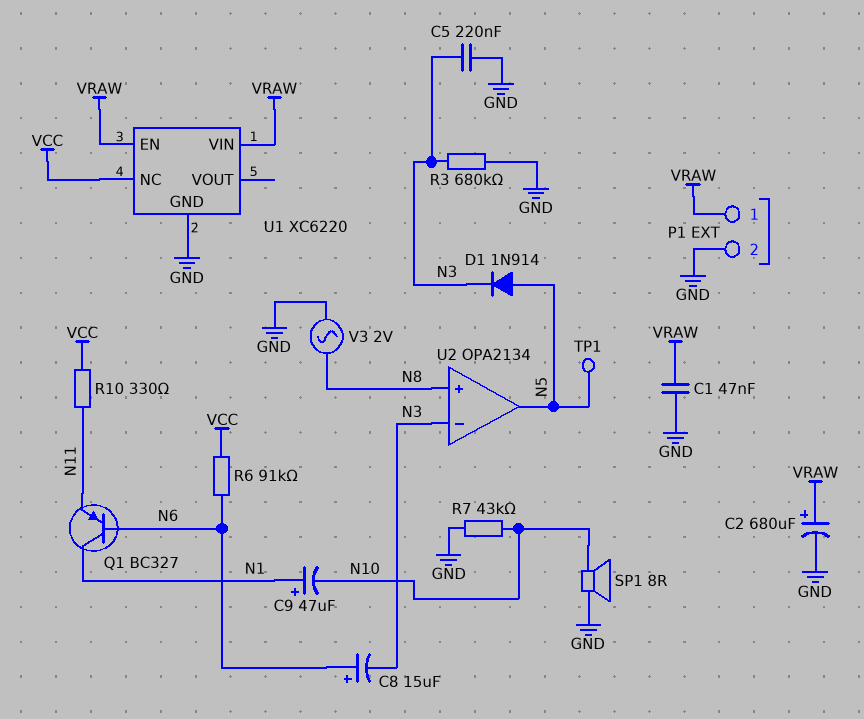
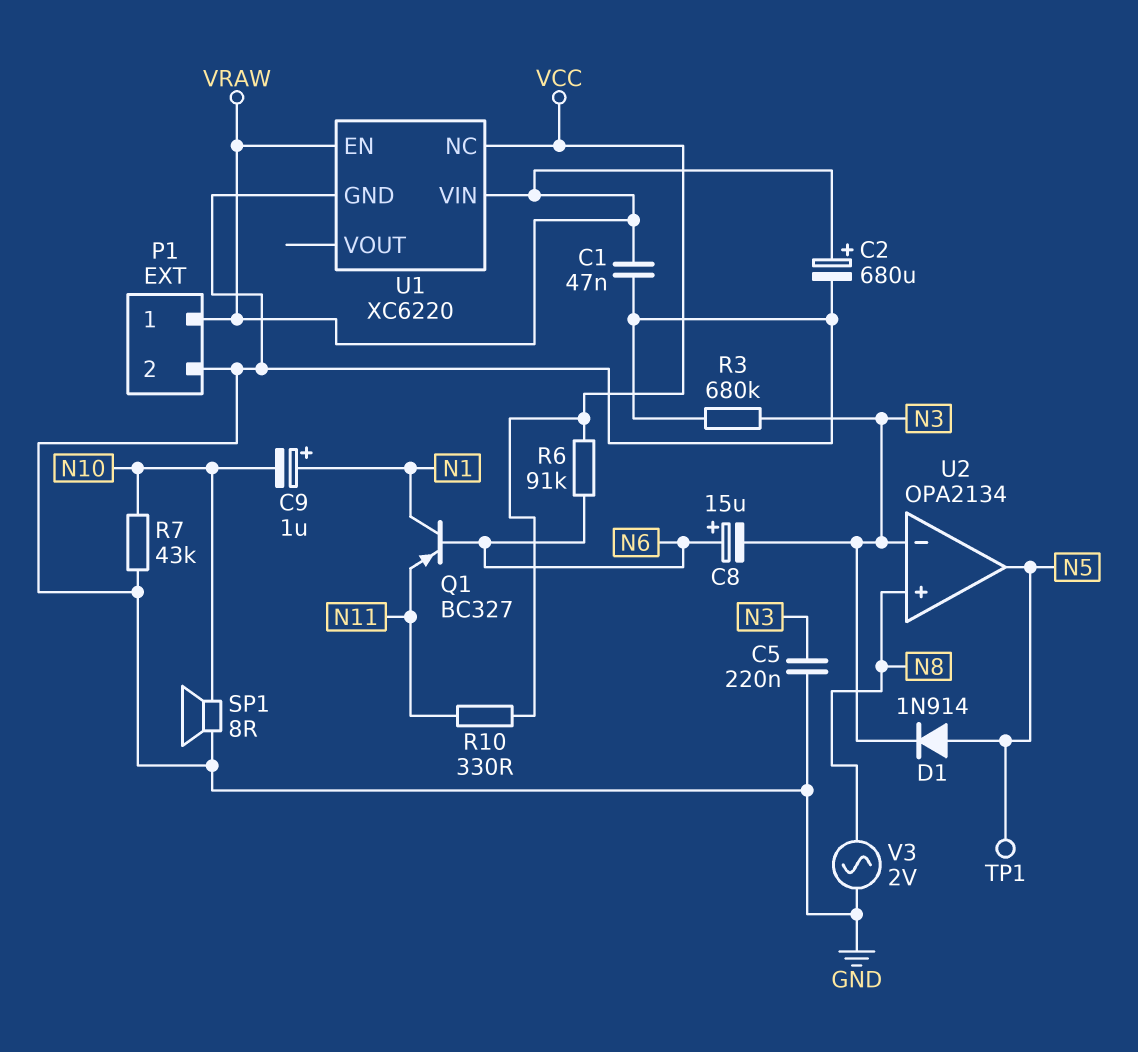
C9: 47uF (plus N1, minus N10) -> 1uF (plus N1, minus N10)

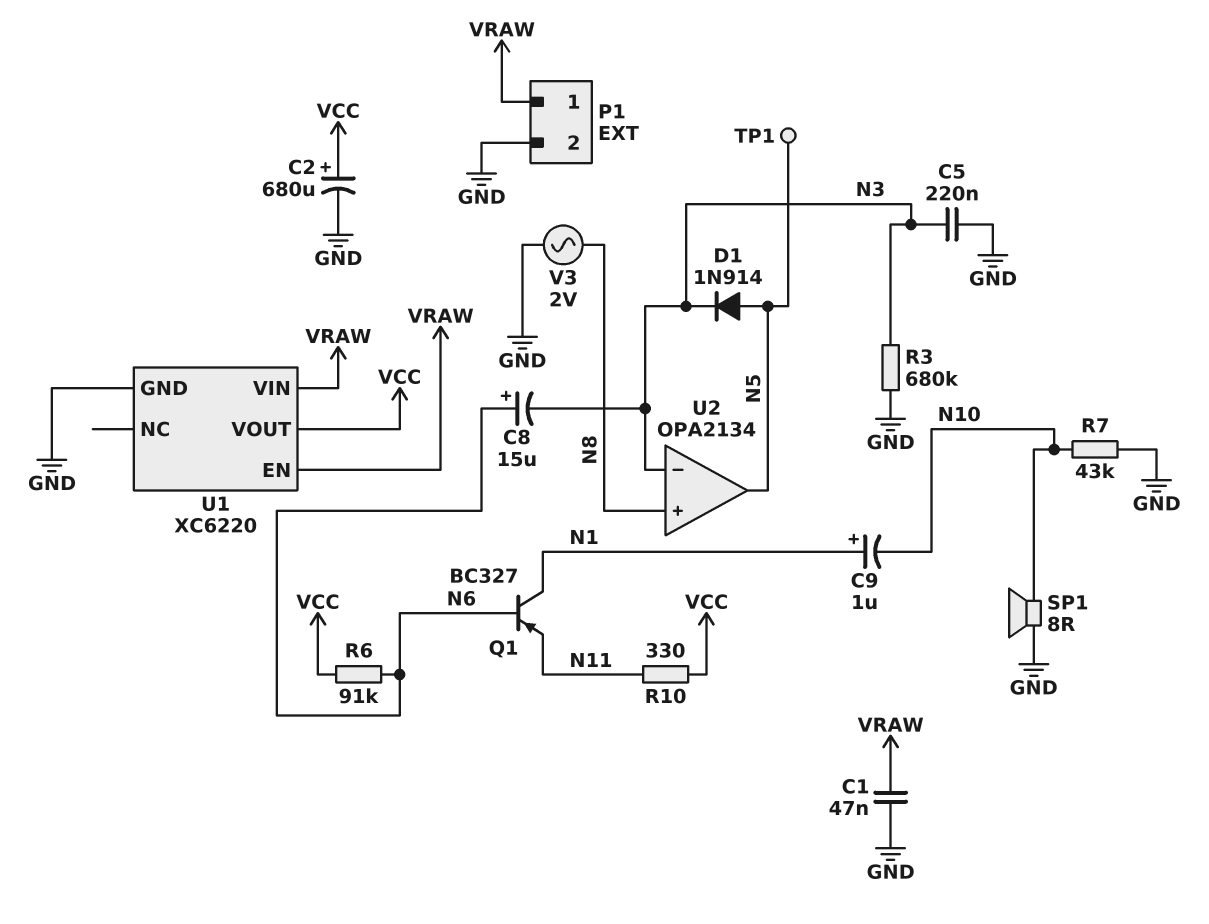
C2: 680uF (plus VRAW, minus GND) -> 680uF (plus VCC, minus GND)
U1 pin NC: VCC -> none
U1 pin VOUT: none -> VCC

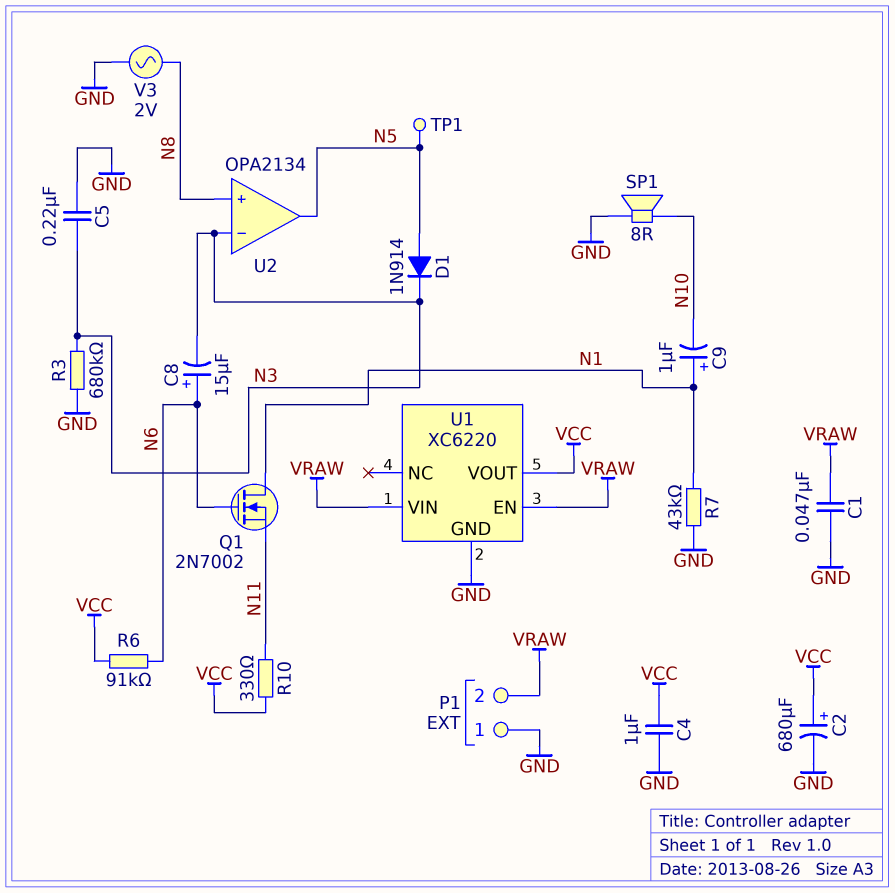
C4: none -> 1uF (GND, VCC)
P1 pin 1: VRAW -> GND
P1 pin 2: GND -> VRAW
Q1: PNP BC327 (B N6, C N1, E N11) -> NMOS 2N7002 (G N6, D N1, S N11)
R7: 43k (GND, N10) -> 43k (GND, N1)

